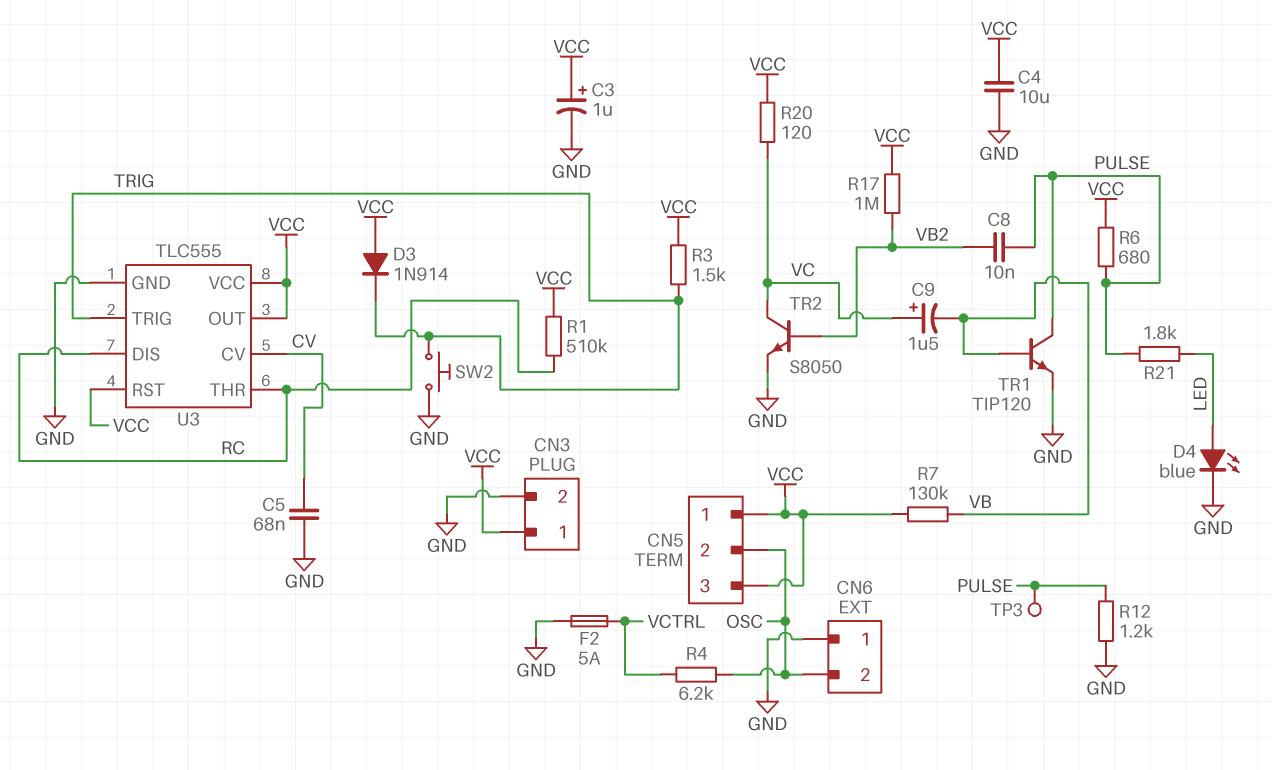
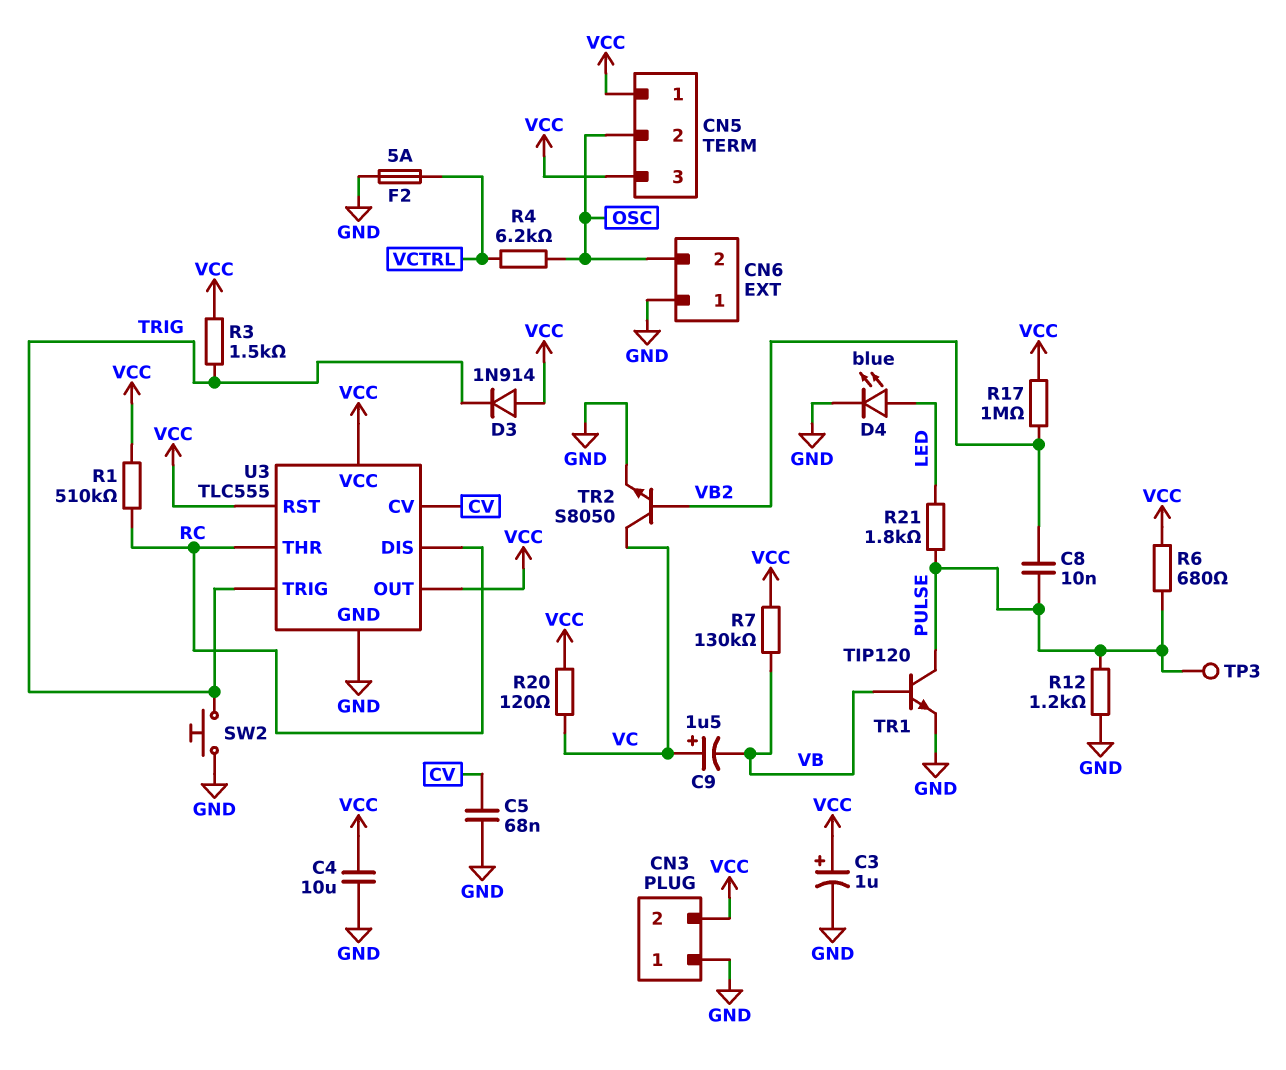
CN3 pin 1: VCC -> GND
CN3 pin 2: GND -> VCC

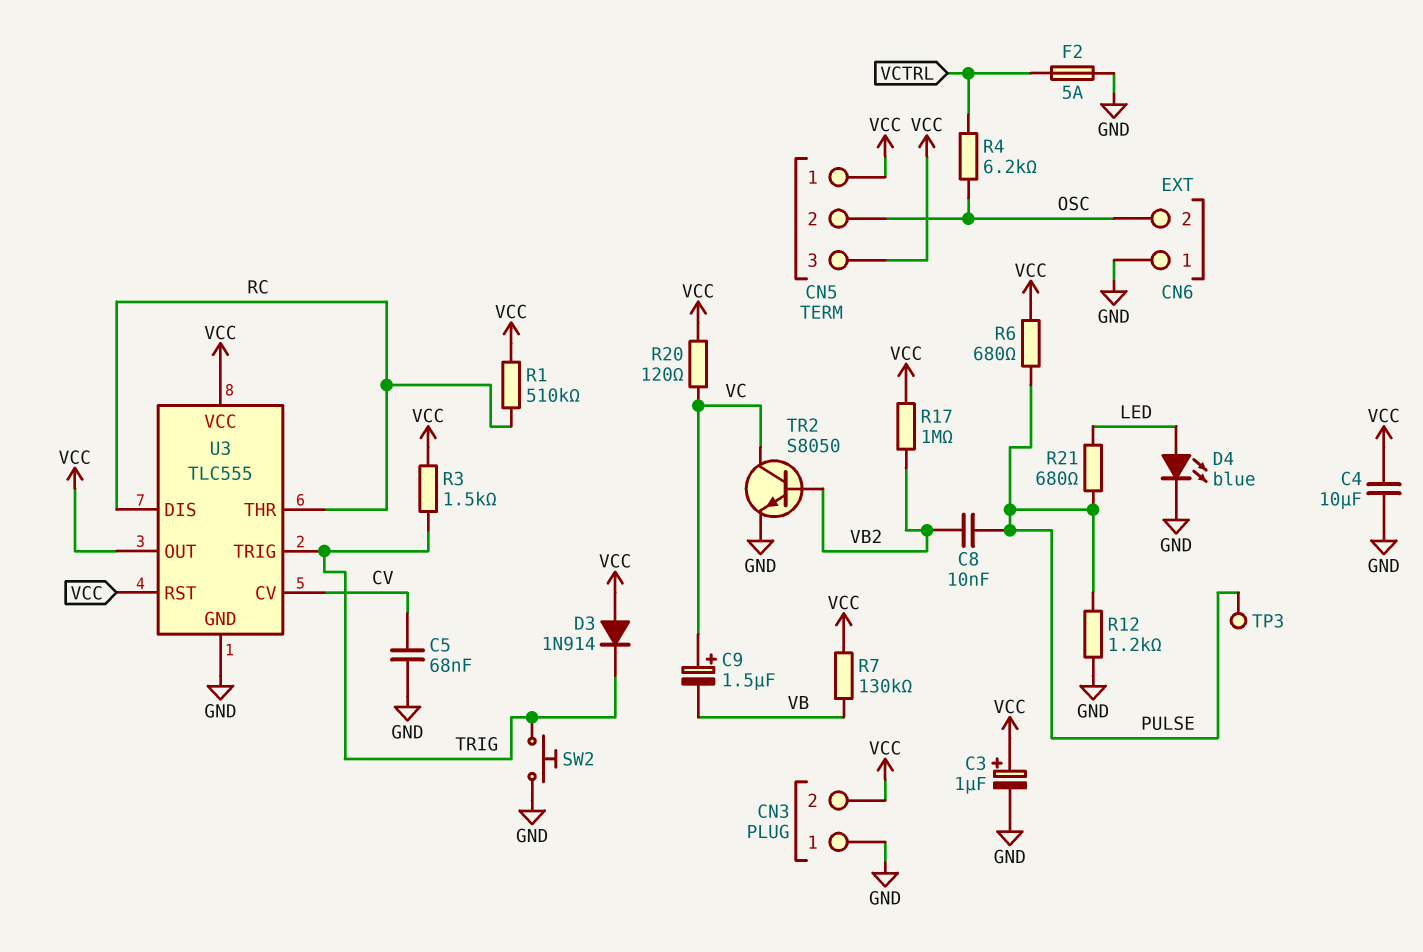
R21: 1.8k (LED, PULSE) -> 680 (LED, PULSE)
TR1: NPN TIP120 (B VB, C PULSE, E GND) -> none

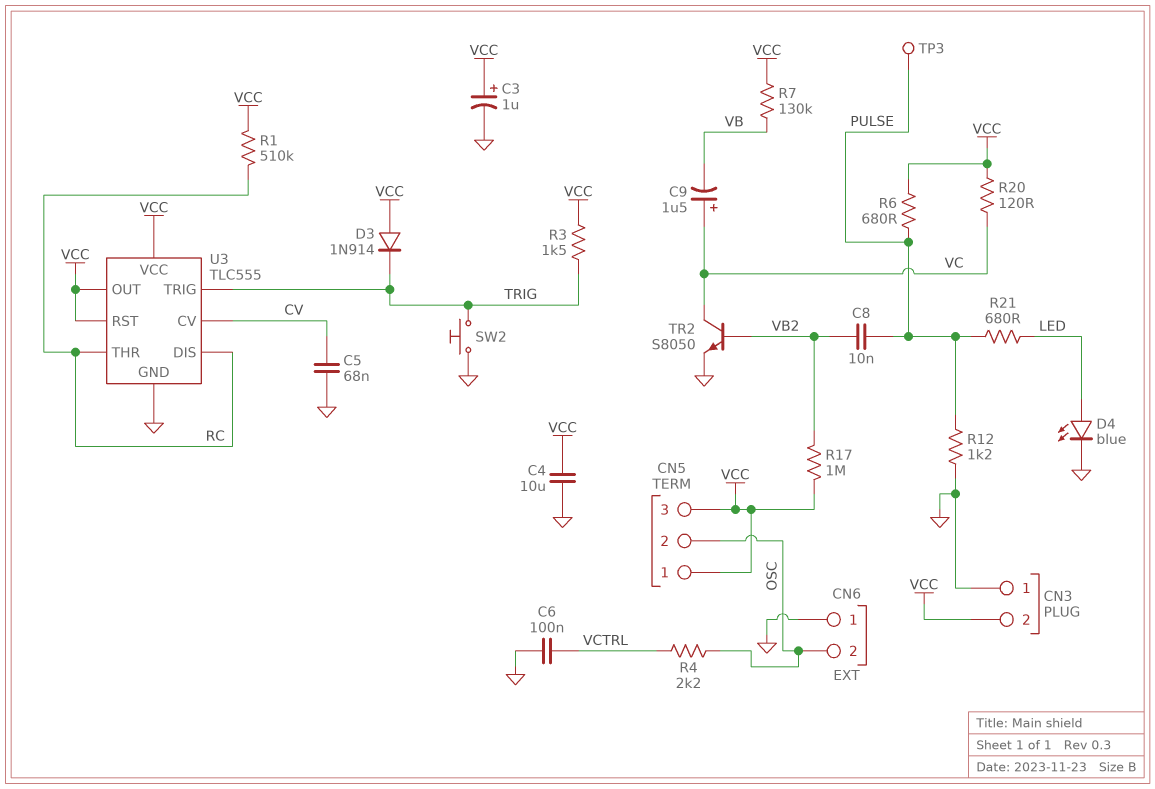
C6: none -> 100nF (GND, VCTRL)
F2: 5A (GND, VCTRL) -> none
R4: 6.2k (OSC, VCTRL) -> 2.2k (OSC, VCTRL)

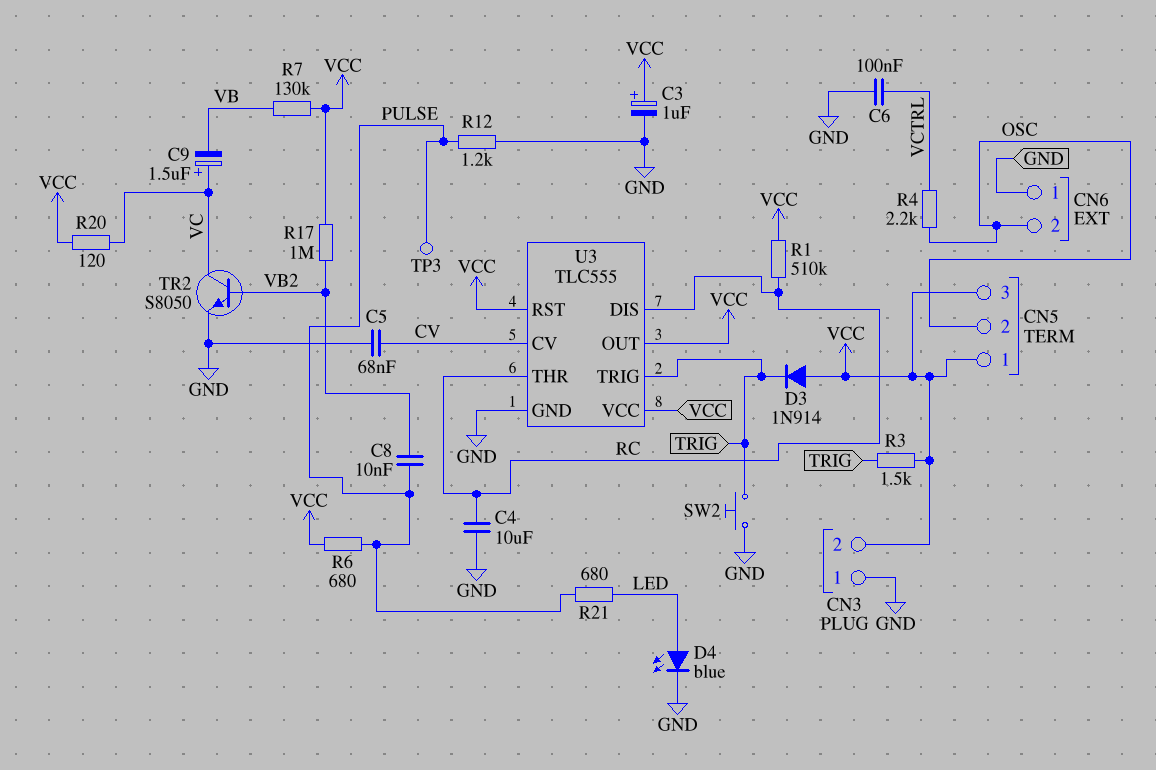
C4: 10uF (GND, VCC) -> 10uF (GND, RC)

